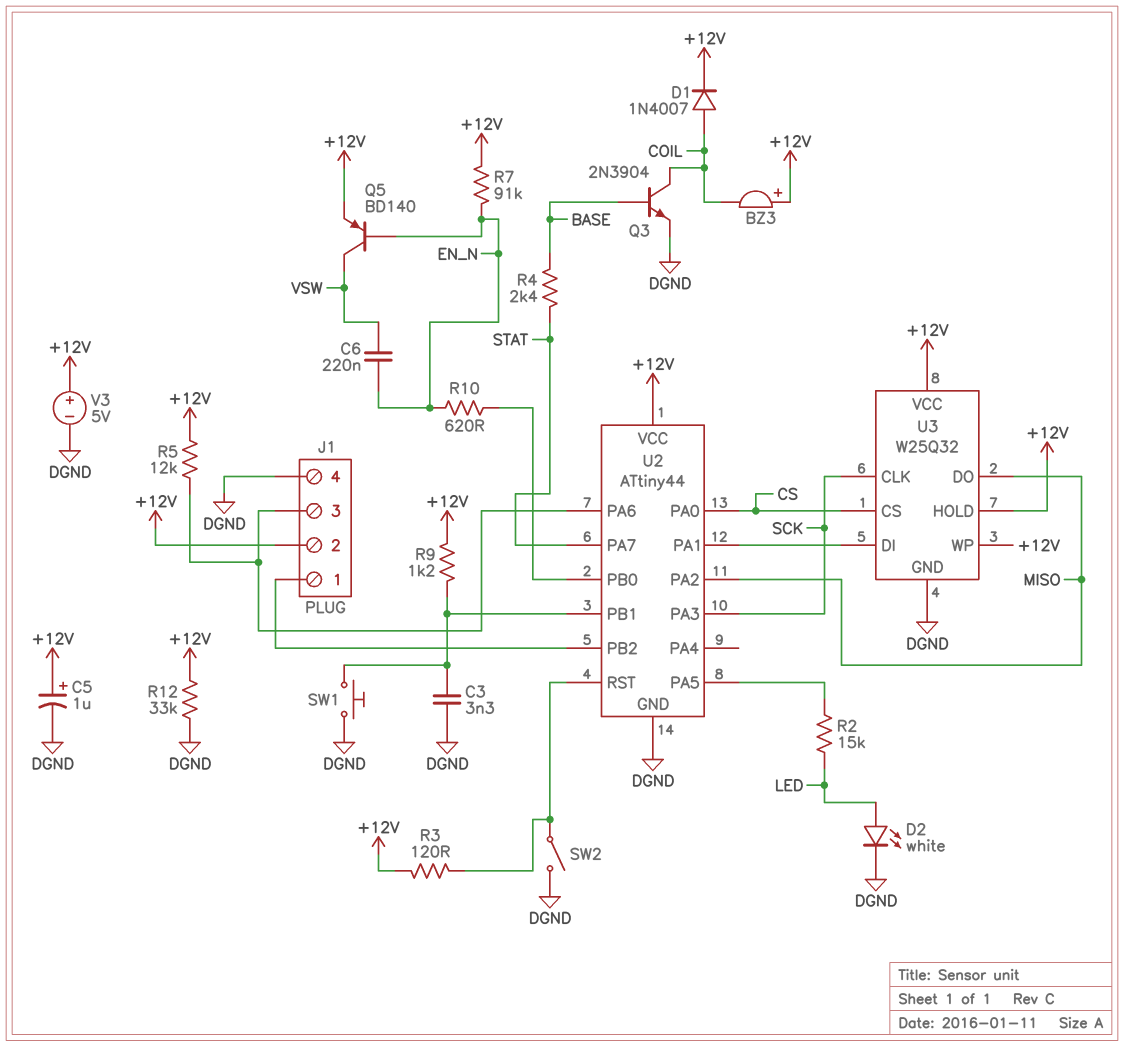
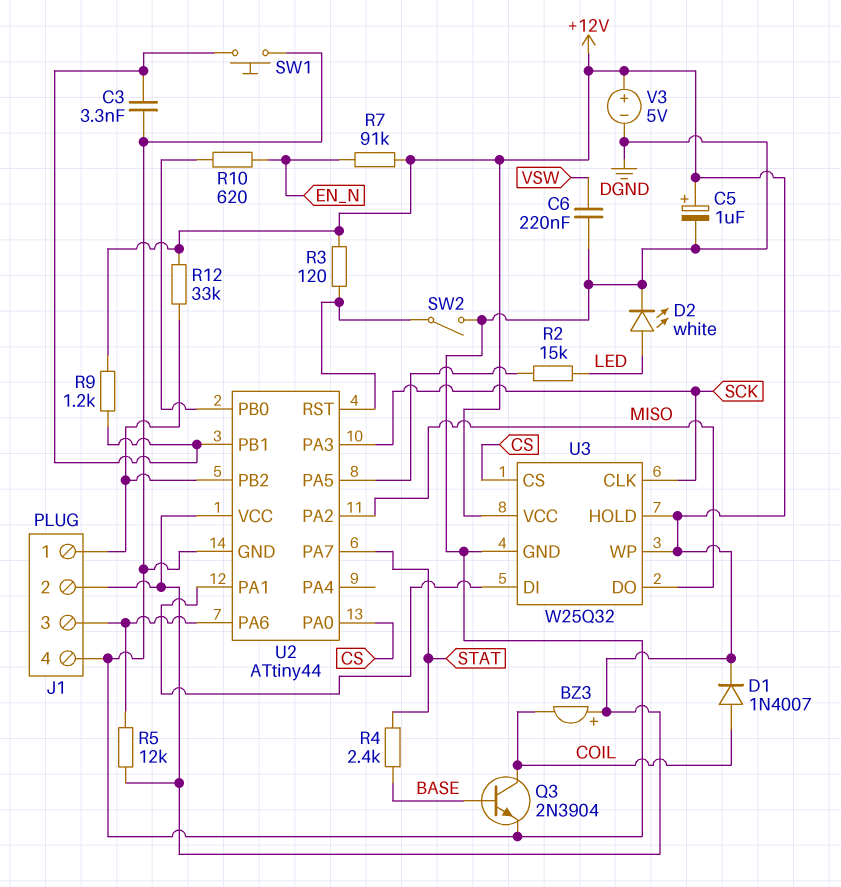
C6: 220nF (EN_N, VSW) -> 220nF (DGND, VSW)
Q5: PNP BD140 (B EN_N, C VSW, E +12V) -> none
R12: 33k (+12V, DGND) -> 33k (+12V, J1/1)

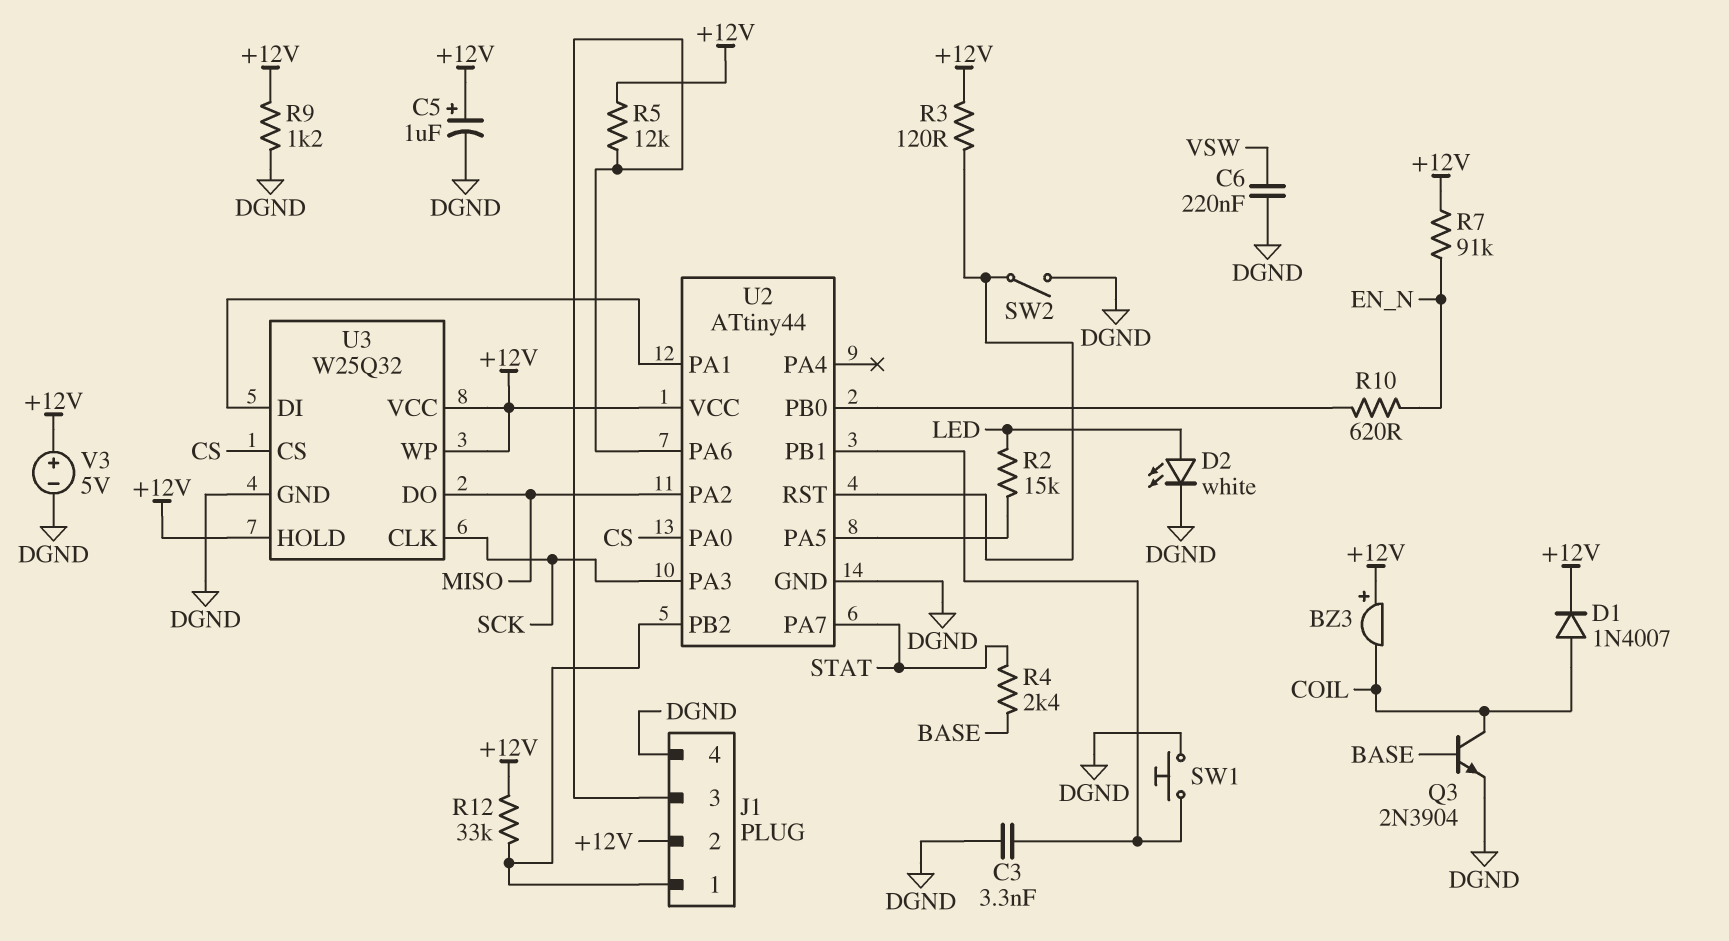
R9: 1.2k (+12V, U2/PB1) -> 1.2k (+12V, DGND)

